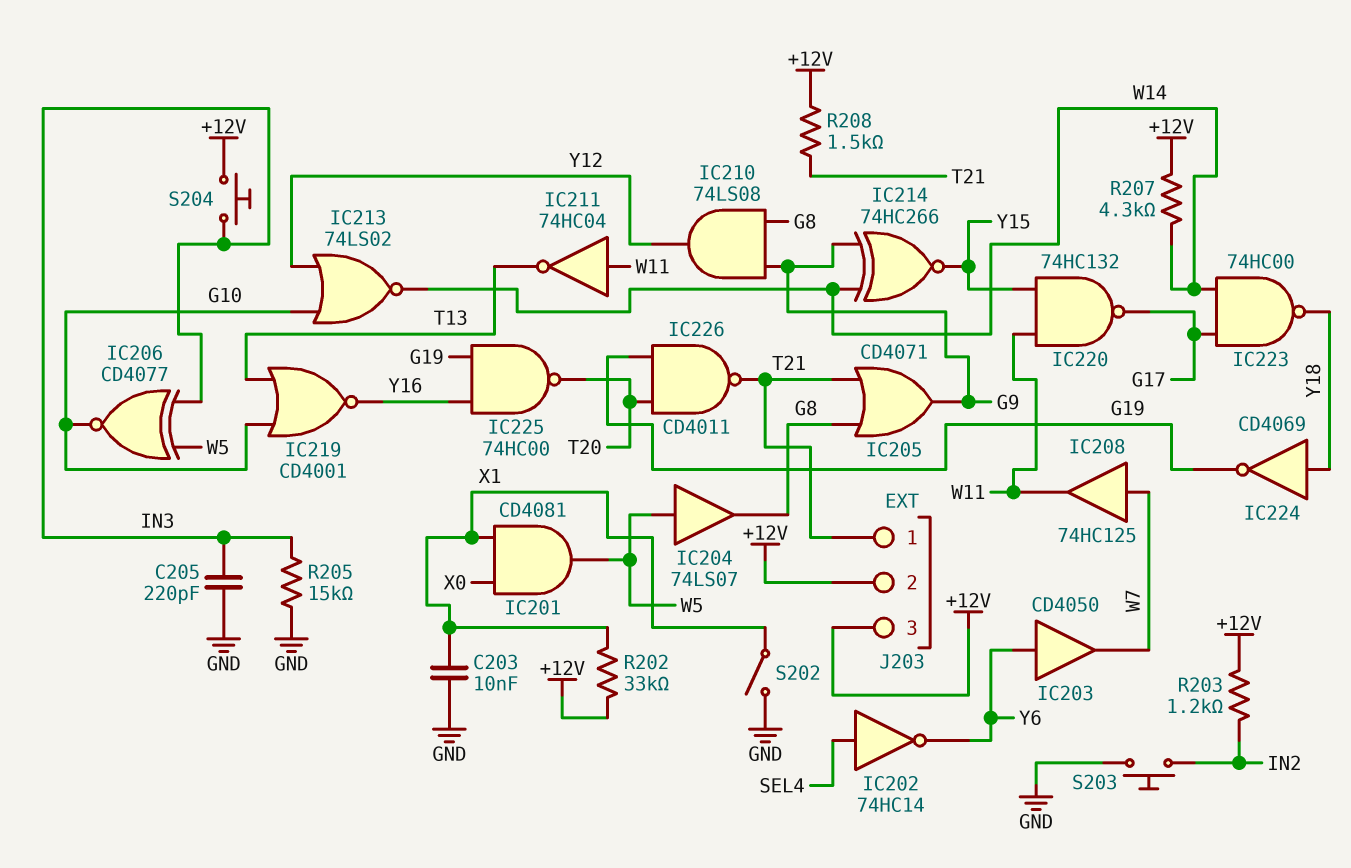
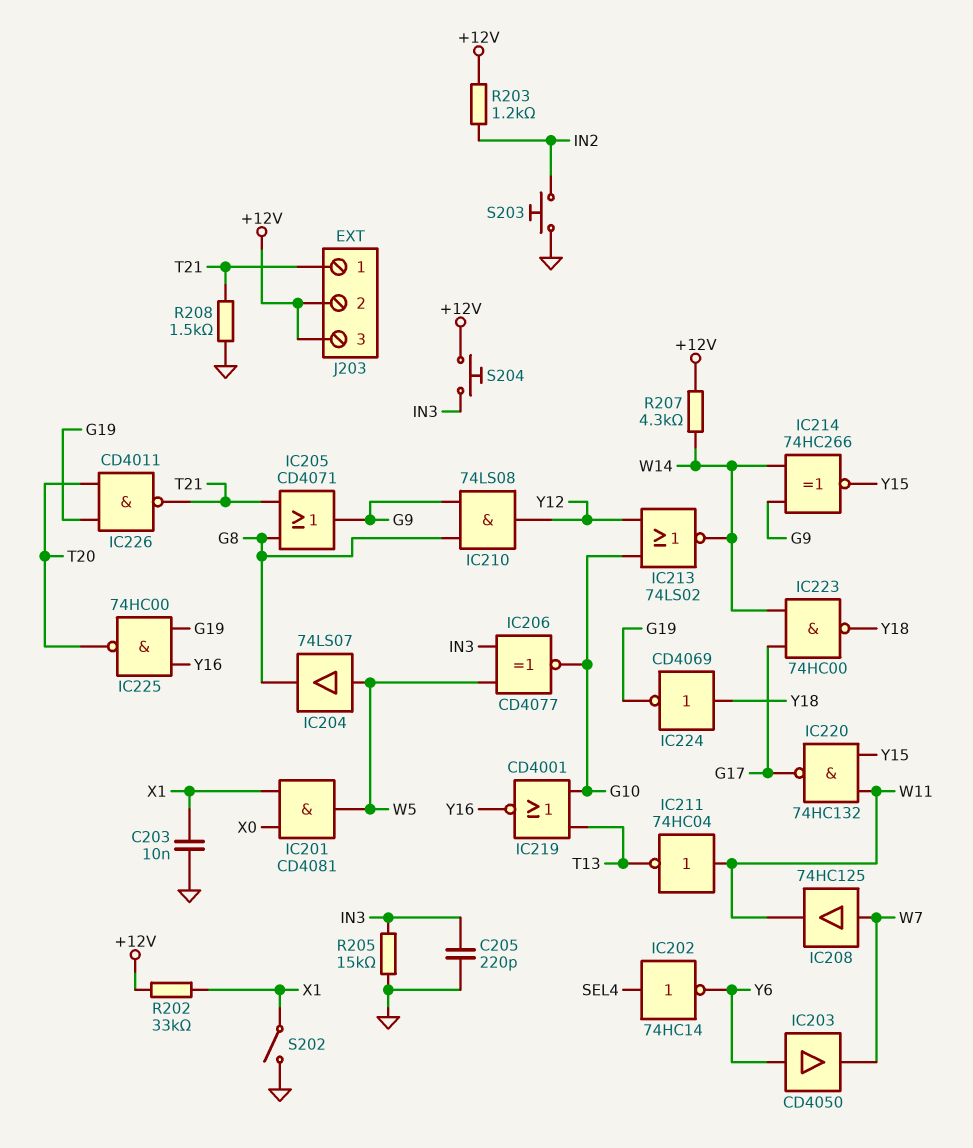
R208: 1.5k (+12V, T21) -> 1.5k (GND, T21)

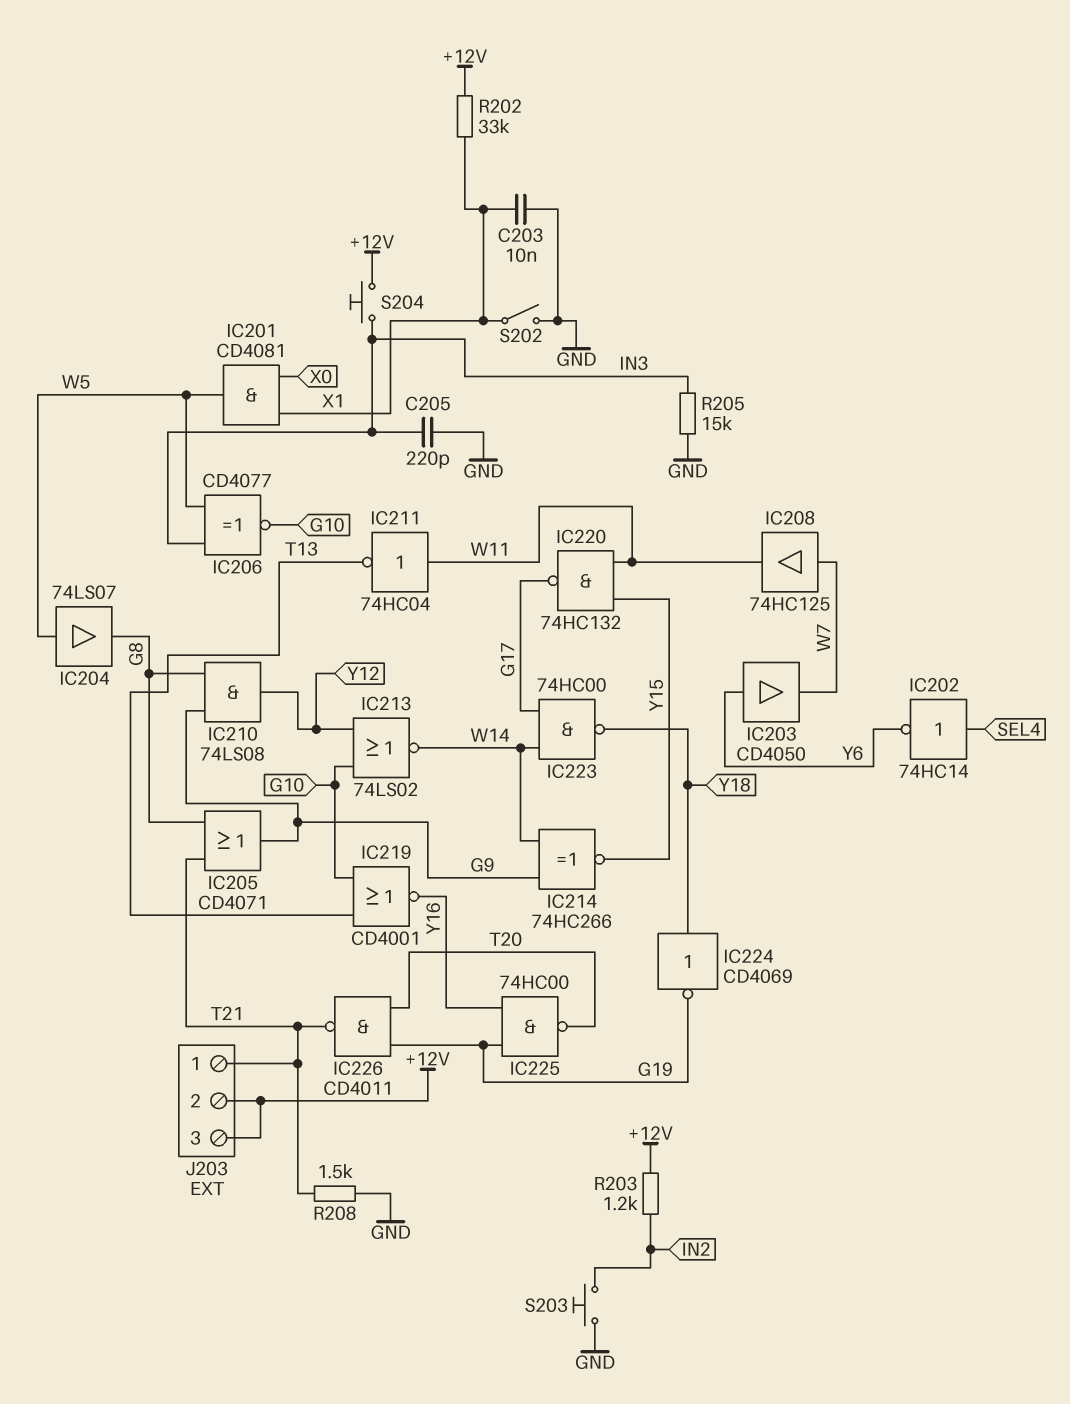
R207: 4.3k (+12V, W14) -> none

